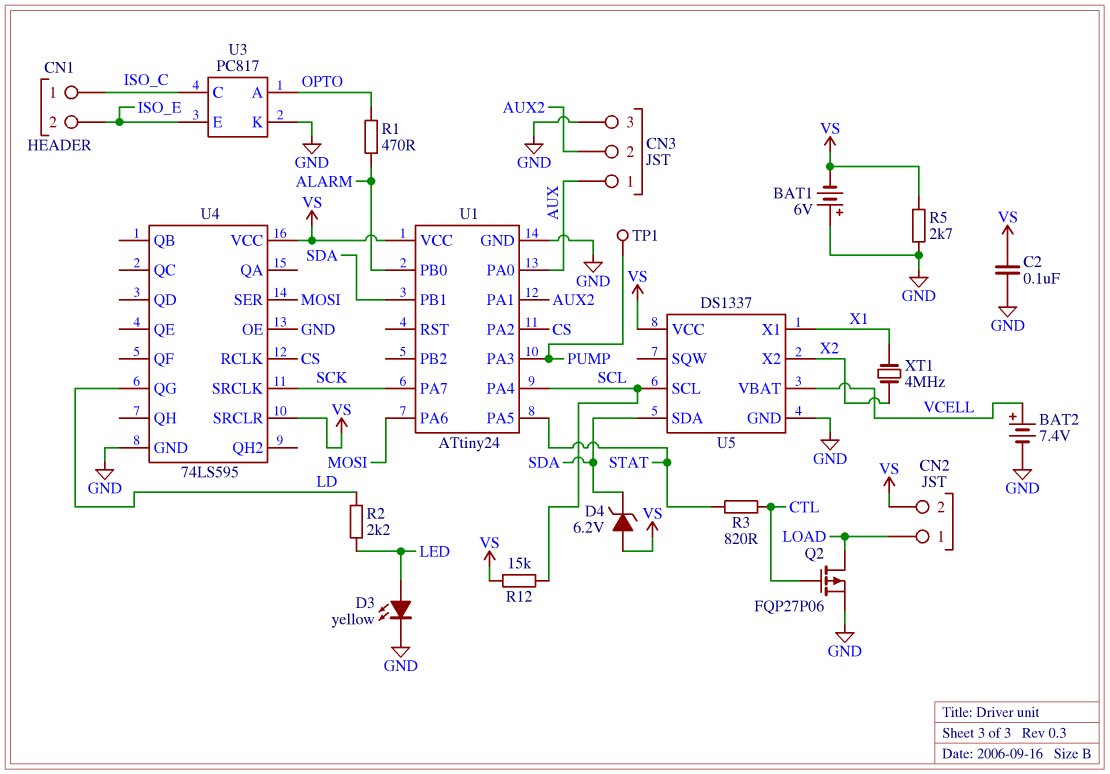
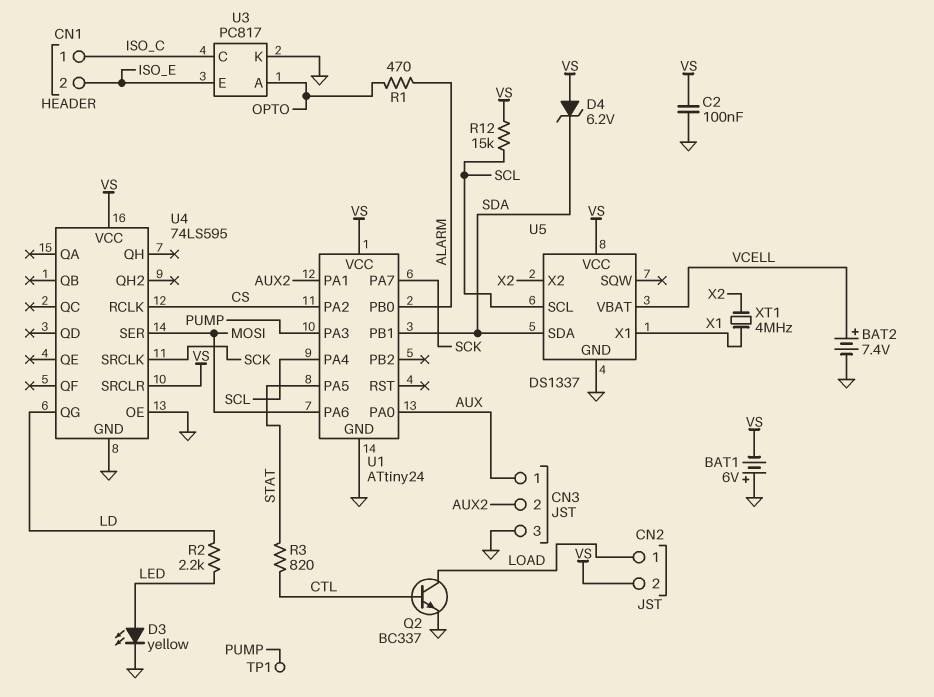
Q2: PMOS FQP27P06 (G CTL, D LOAD, S GND) -> NPN BC337 (B CTL, C LOAD, E GND)
R5: 2.7k (GND, VS) -> none

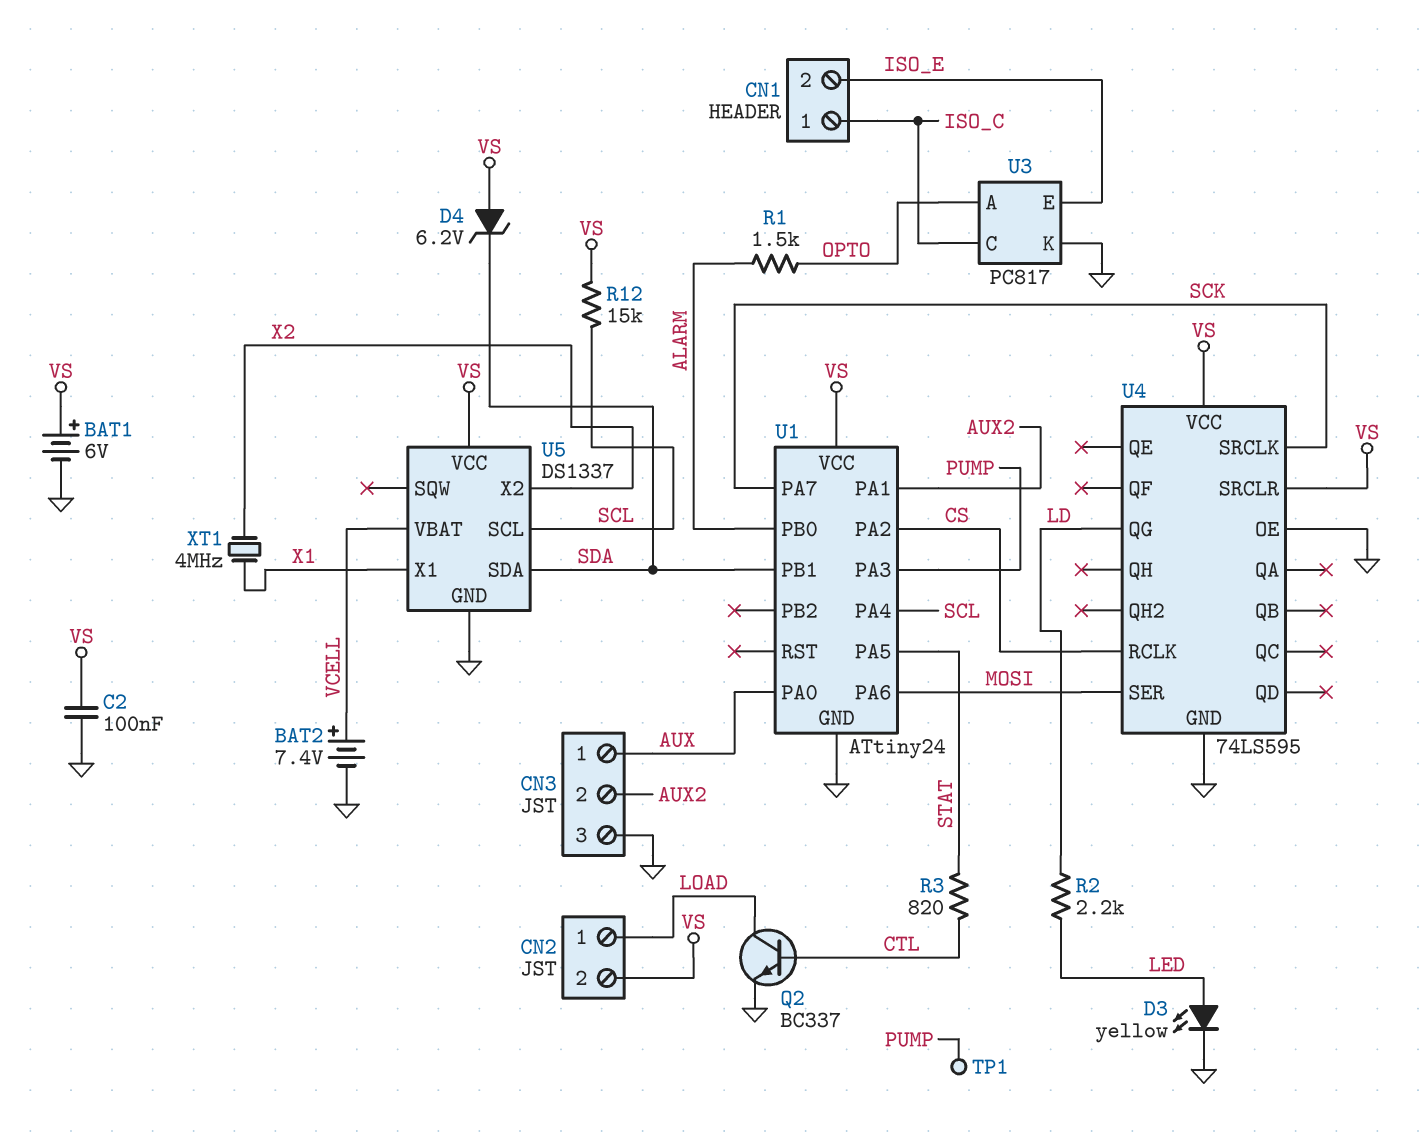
BAT1: 6V (plus GND, minus VS) -> 6V (plus VS, minus GND)
R1: 470 (ALARM, OPTO) -> 1.5k (ALARM, OPTO)

